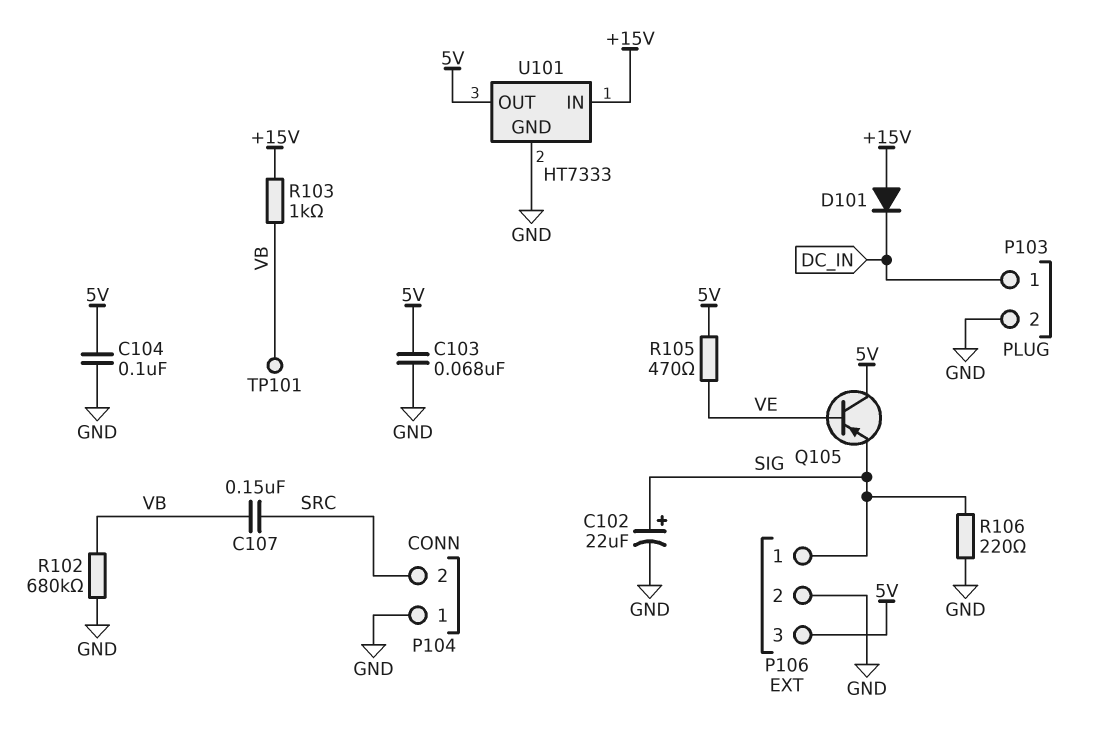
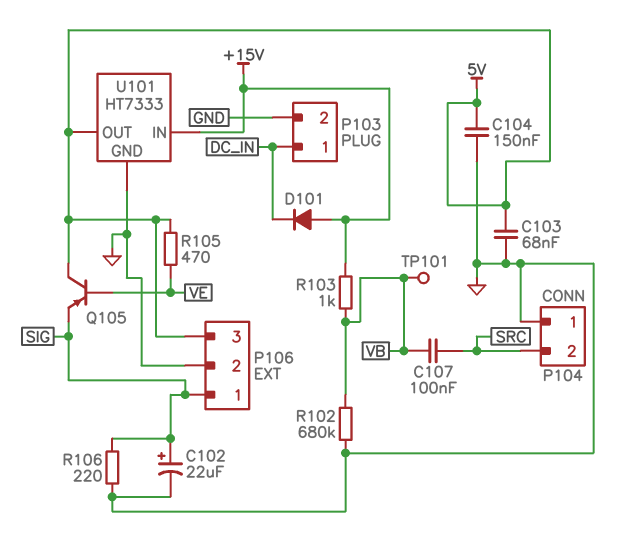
C104: 100nF (5V, GND) -> 150nF (5V, GND)
C107: 150nF (SRC, VB) -> 100nF (SRC, VB)

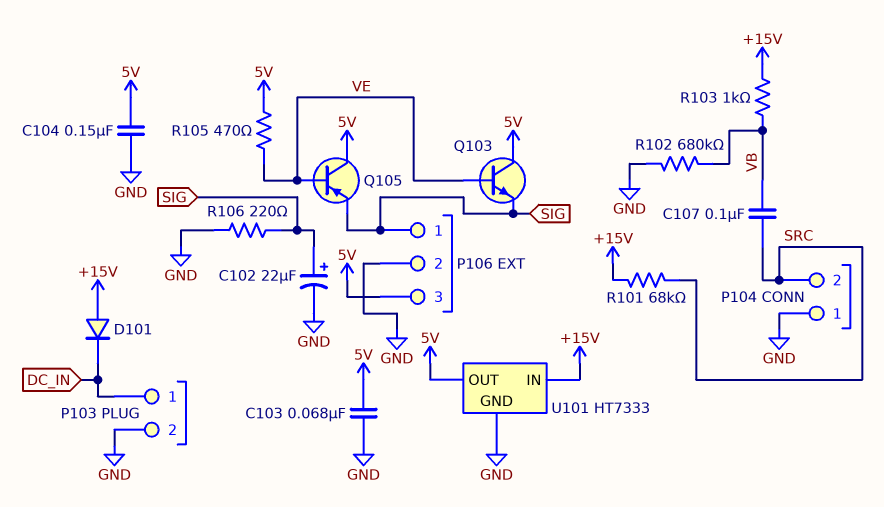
Q103: none -> NPN (B VE, C 5V, E SIG)
R101: none -> 68k (+15V, SRC)
TP101: test point (VB) -> none

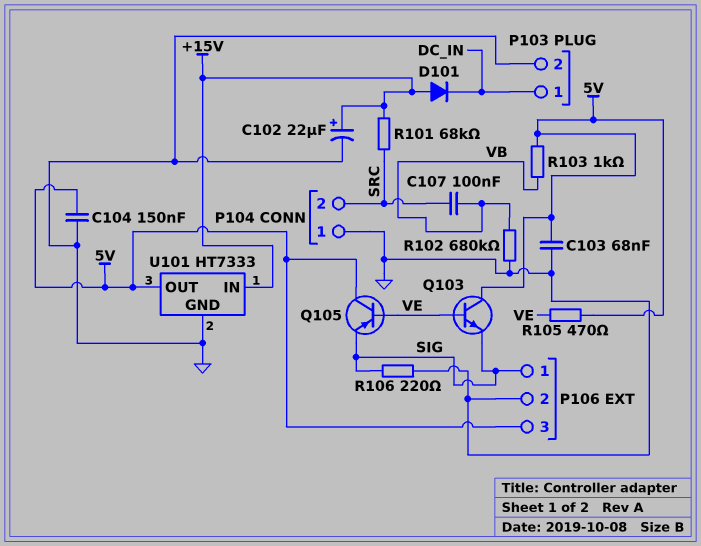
C102: 22uF (plus SIG, minus GND) -> 22uF (plus +15V, minus GND)
R103: 1k (+15V, VB) -> 1k (5V, VB)

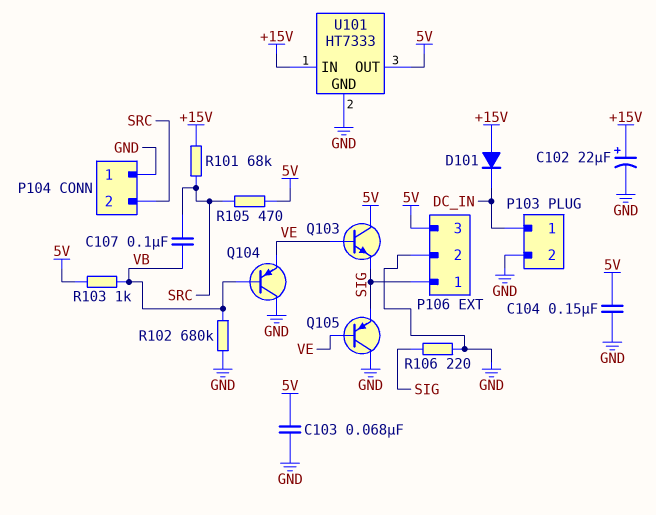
Q104: none -> PNP (B VB, C GND, E VE)
Q105: PNP (B VE, C 5V, E SIG) -> PNP (B VE, C GND, E SIG)
R105: 470 (5V, VE) -> 470 (5V, SRC)

